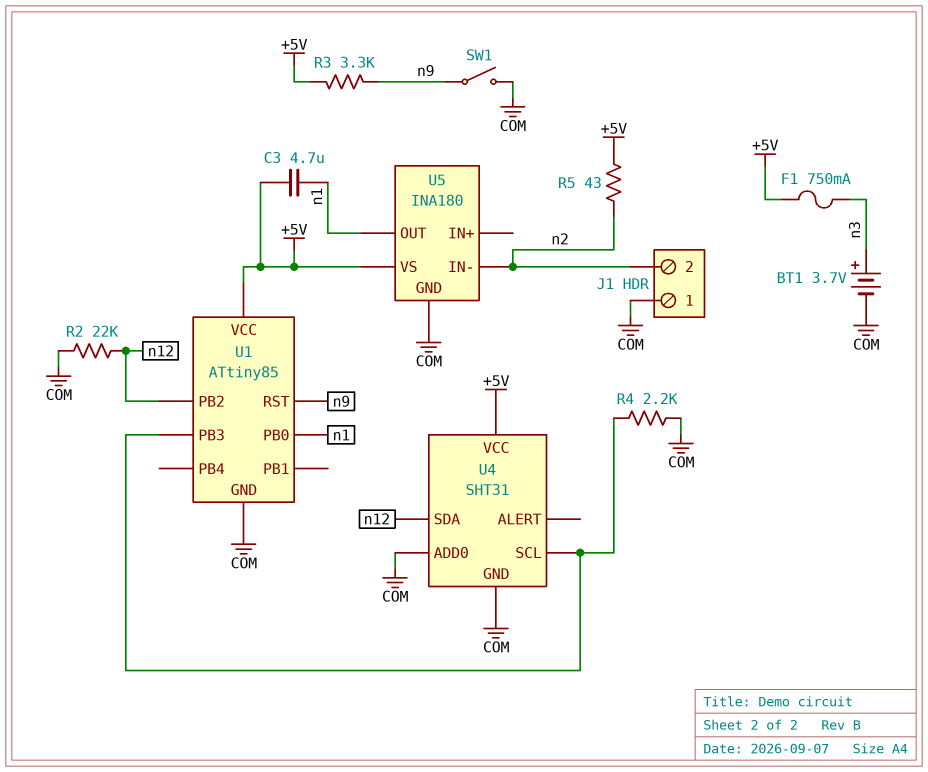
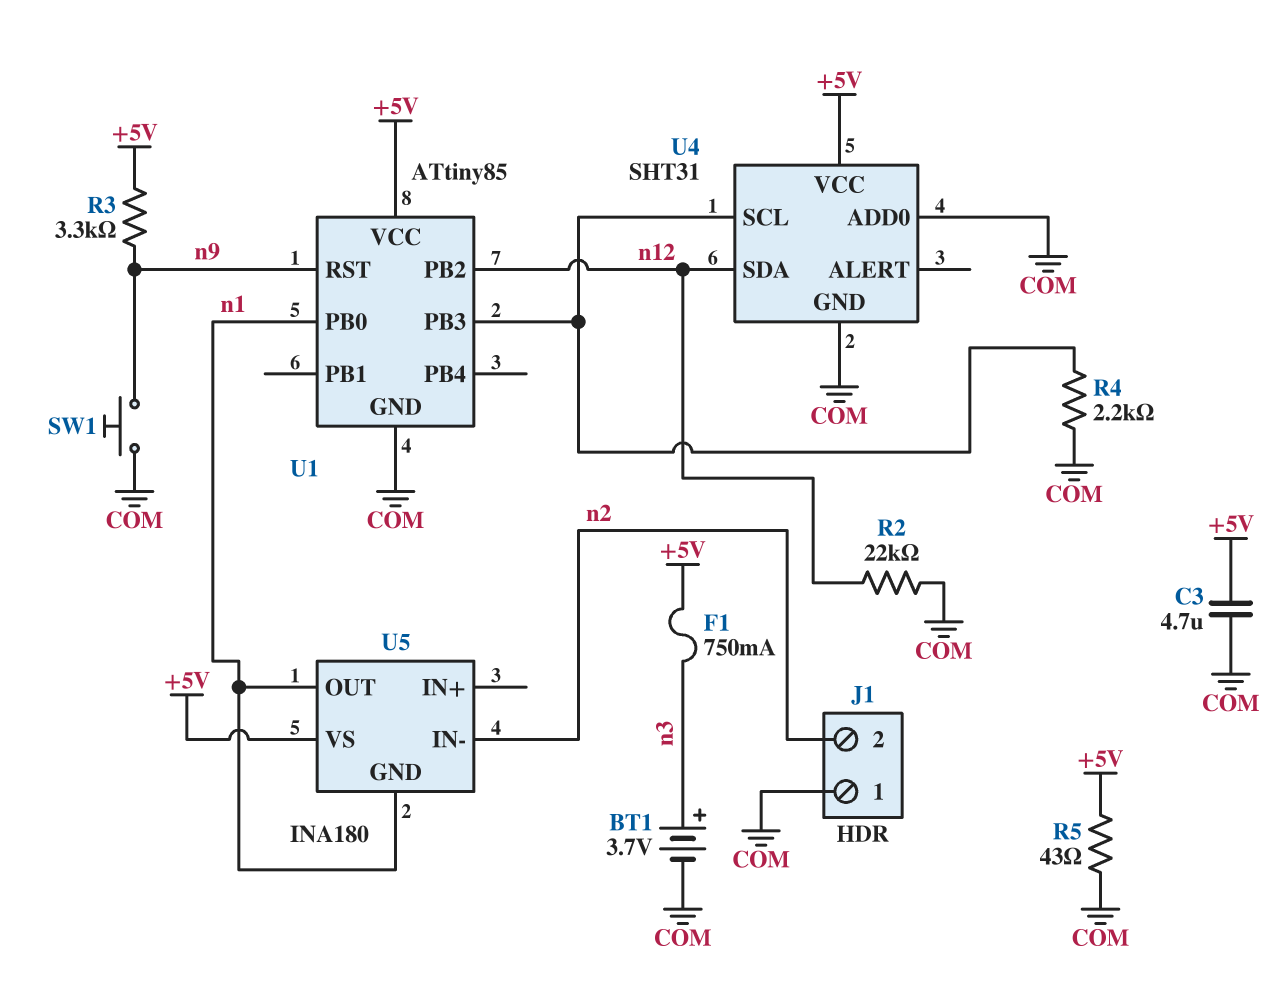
C3: 4.7uF (+5V, n1) -> 4.7uF (+5V, COM)
R5: 43 (+5V, n2) -> 43 (+5V, COM)
SW1: switch (COM, n9) -> button (COM, n9)
U5 pin GND: COM -> n1

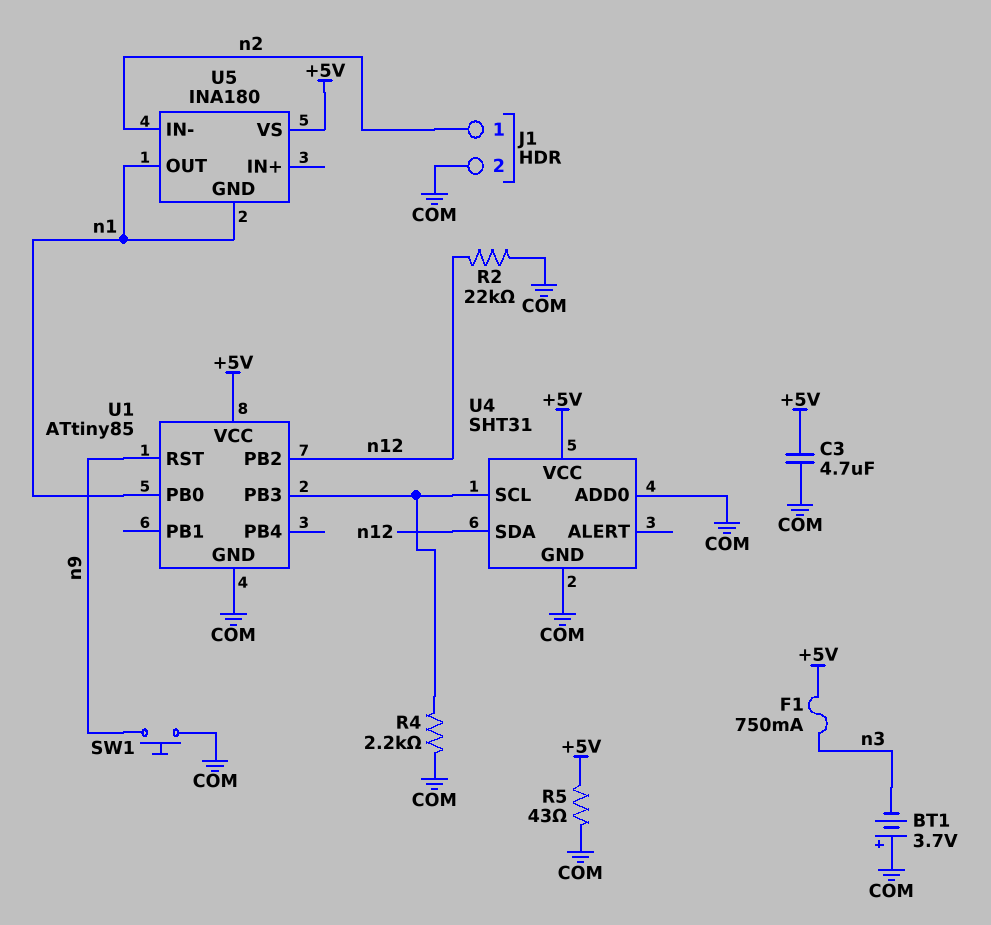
BT1: 3.7V (plus n3, minus COM) -> 3.7V (plus COM, minus n3)
J1 pin 1: COM -> n2
J1 pin 2: n2 -> COM
R3: 3.3k (+5V, n9) -> none

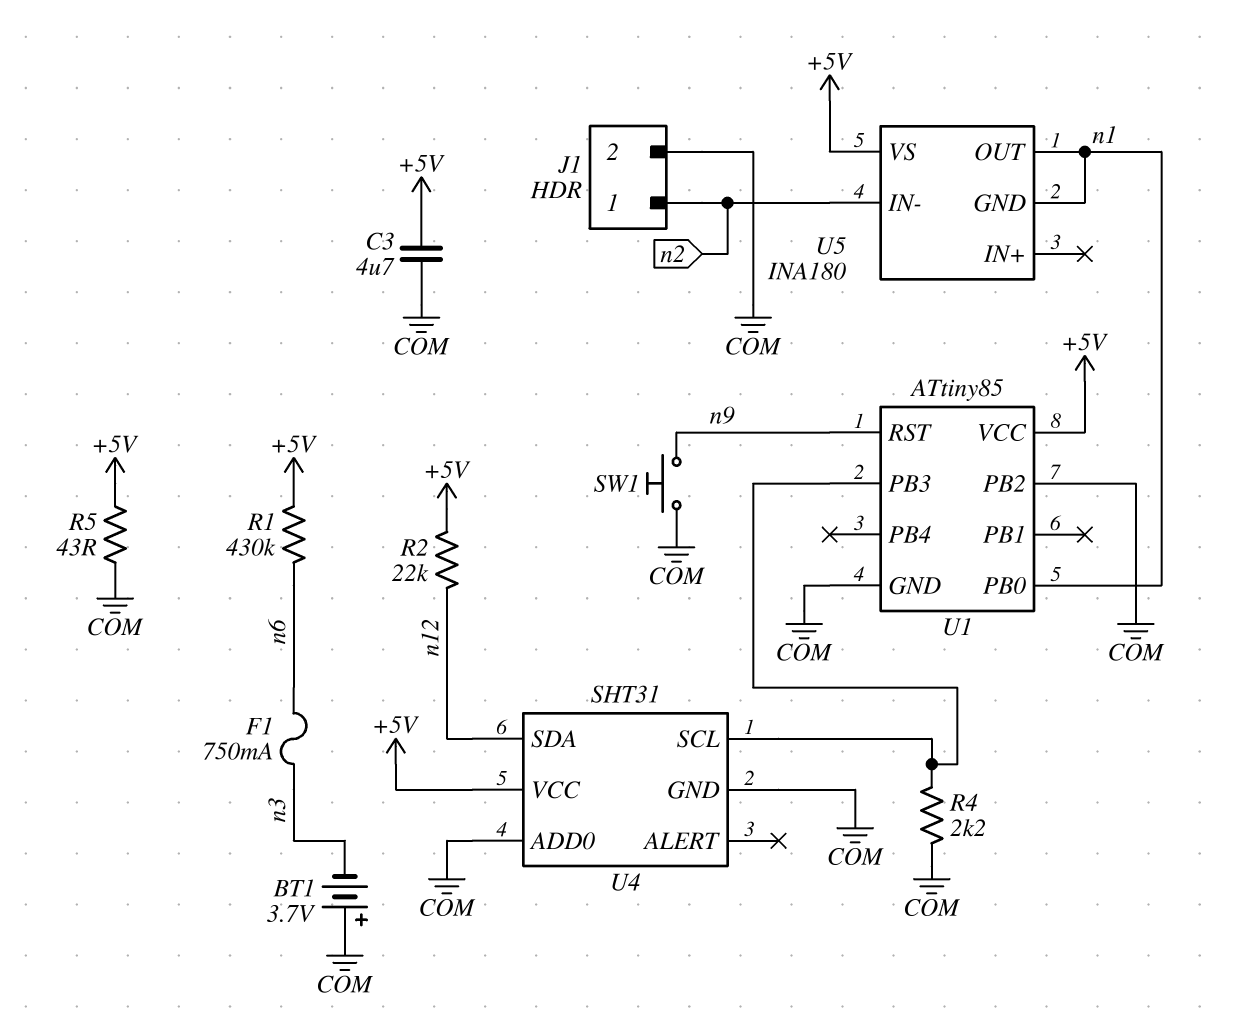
F1: 750mA (+5V, n3) -> 750mA (n3, n6)
R1: none -> 430k (+5V, n6)
R2: 22k (COM, n12) -> 22k (+5V, n12)
U1 pin PB2: n12 -> COM

